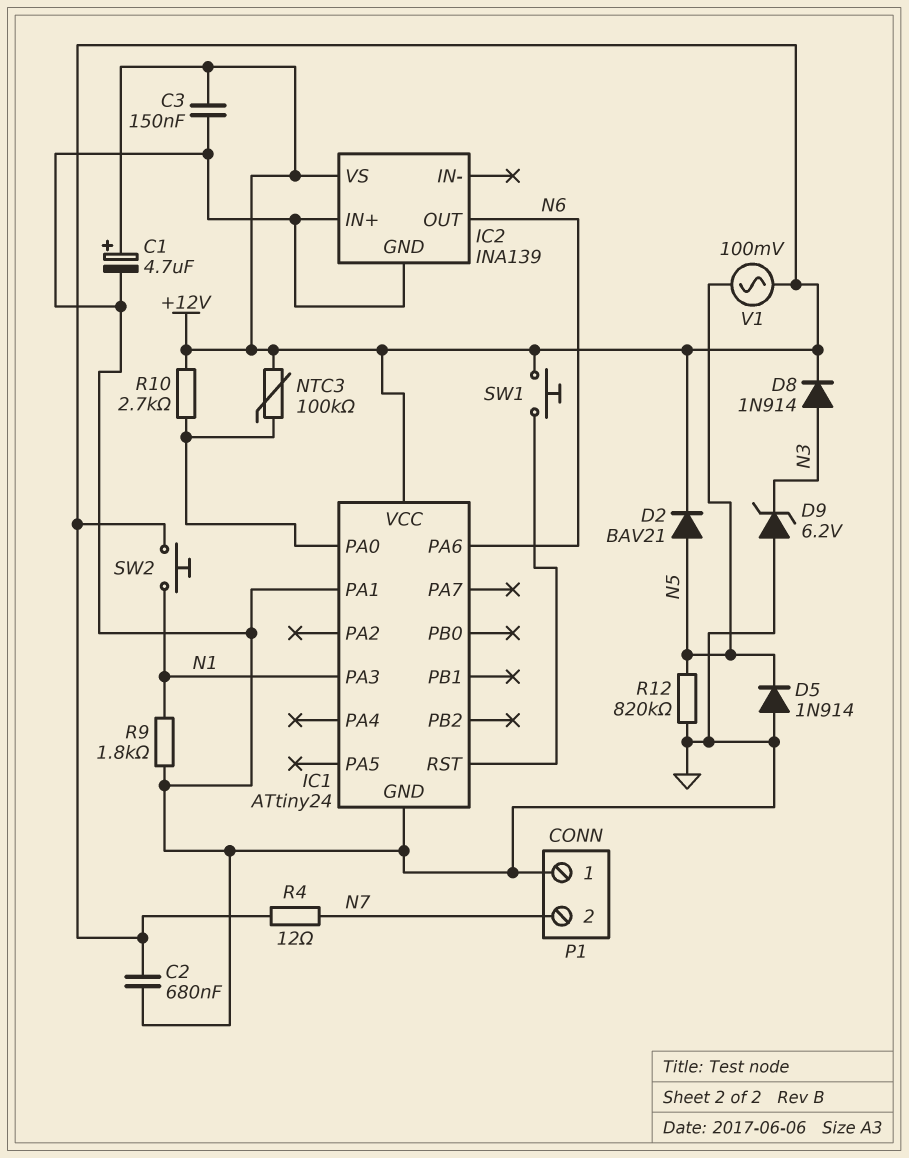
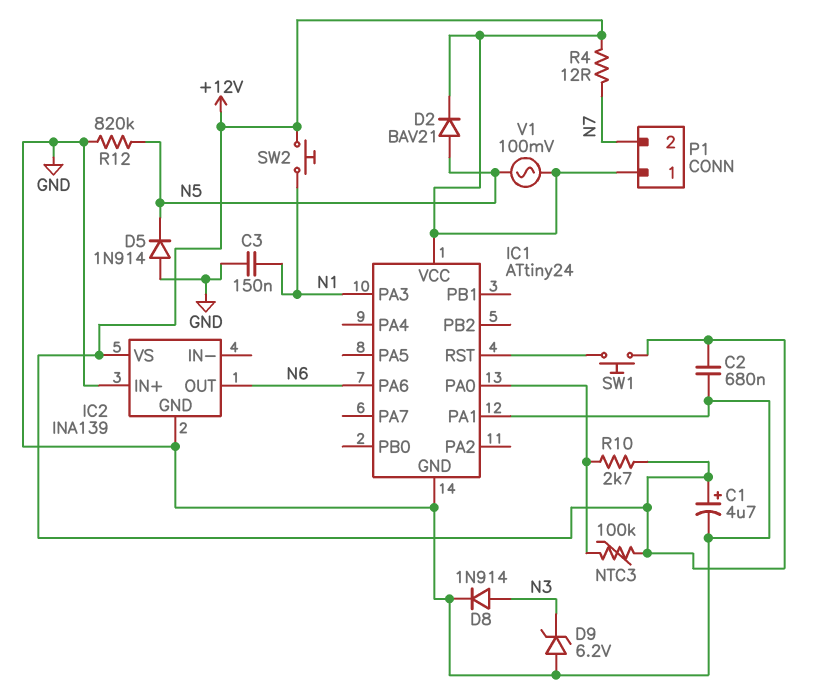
C3: 150nF (+12V, GND) -> 150nF (GND, N1)
D8: diode 1N914 (A N3, K +12V) -> diode 1N914 (A N3, K GND)
P1 pin 1: GND -> +12V
R9: 1.8k (GND, N1) -> none

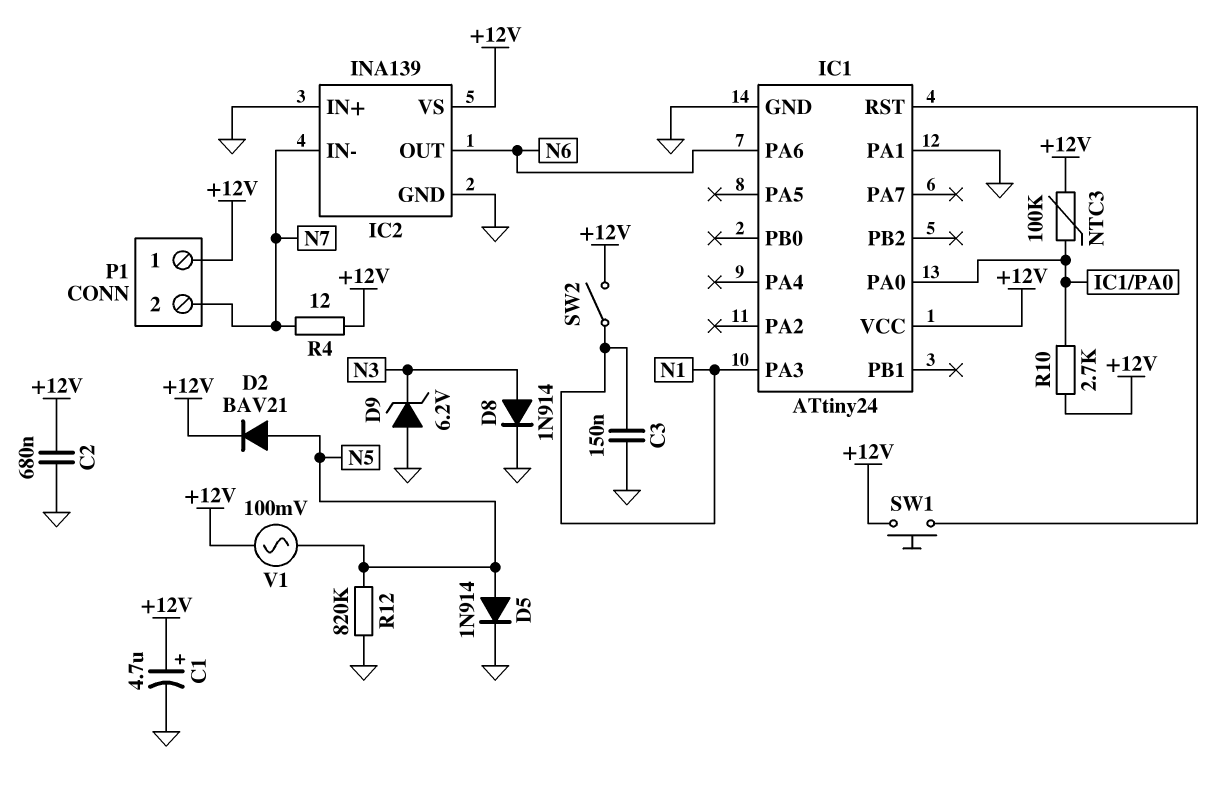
D5: diode 1N914 (A GND, K N5) -> diode 1N914 (A N5, K GND)
IC2 pin IN-: none -> N7
SW2: button (+12V, N1) -> switch (+12V, N1)

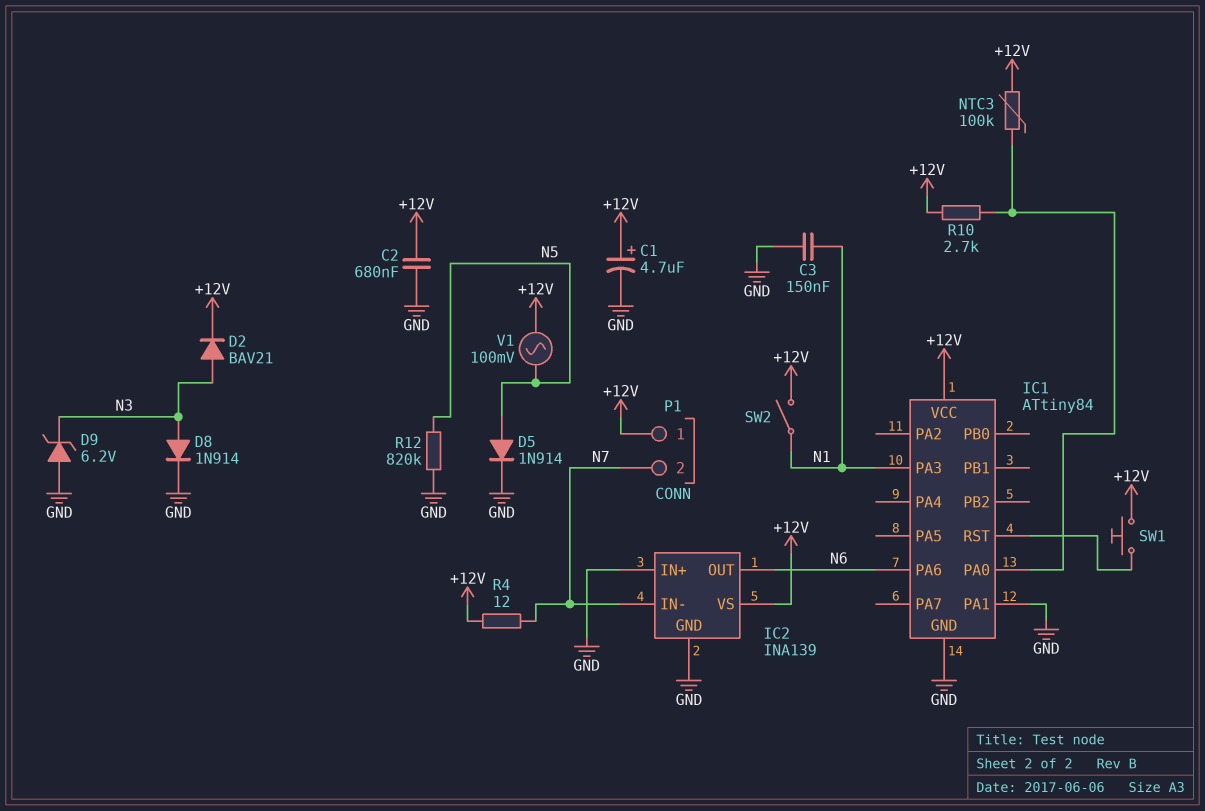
D2: diode BAV21 (A N5, K +12V) -> diode BAV21 (A N3, K +12V)
IC1: ATtiny24 -> ATtiny84

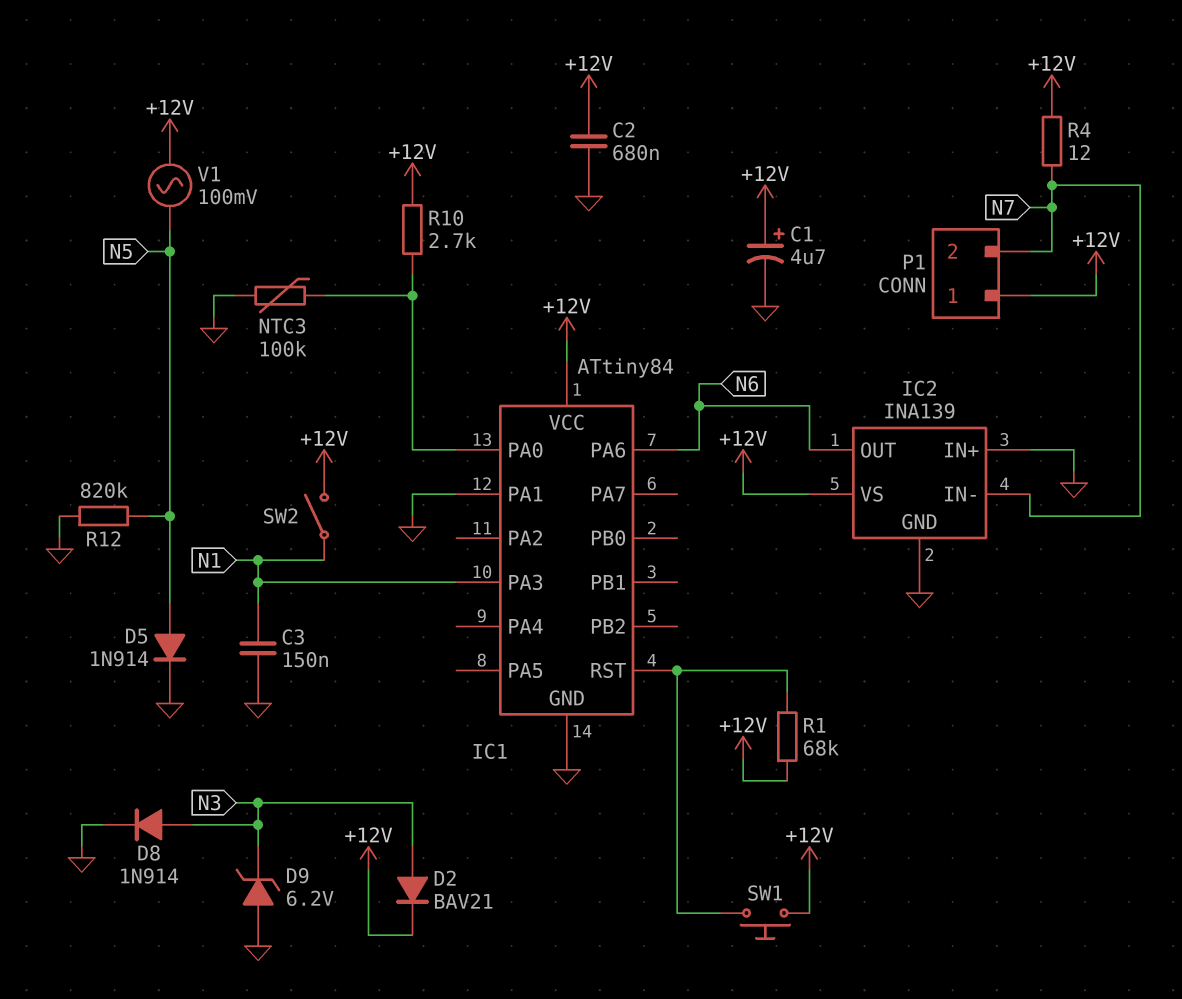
NTC3: 100k (+12V, IC1/PA0) -> 100k (GND, IC1/PA0)
R1: none -> 68k (+12V, IC1/RST)

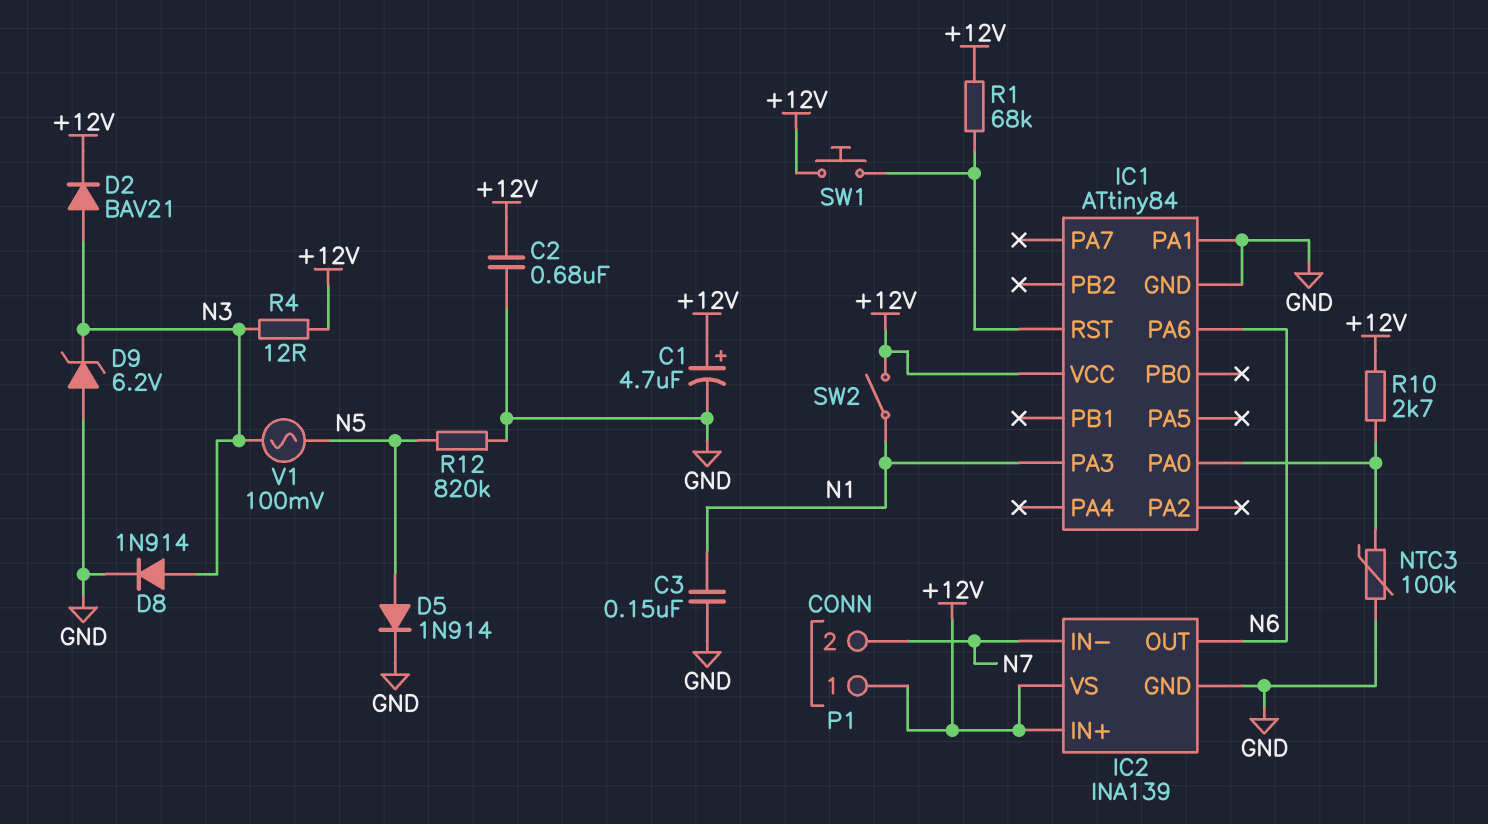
IC2 pin IN+: GND -> +12V
R4: 12 (+12V, N7) -> 12 (+12V, N3)
V1: AC 100mV (+12V, N5) -> AC 100mV (N3, N5)

